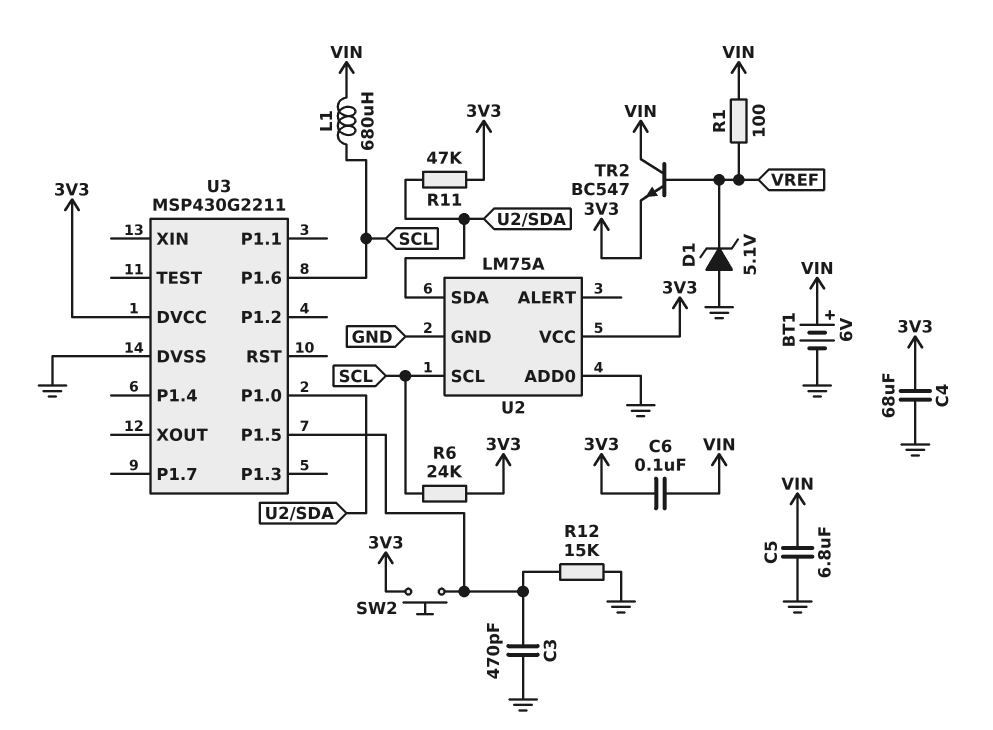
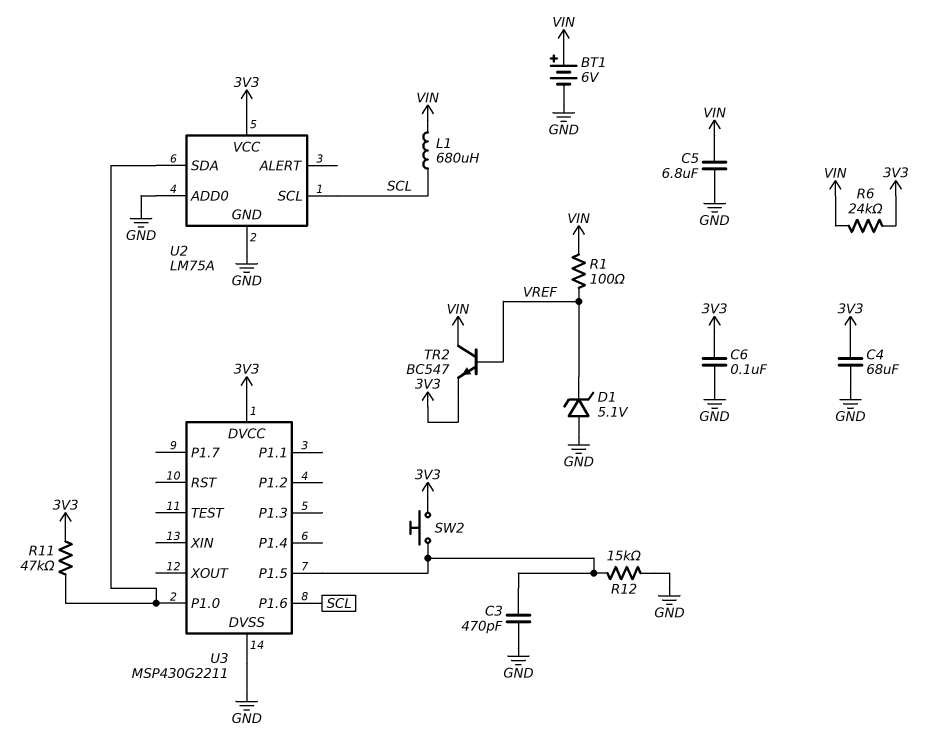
C6: 100nF (3V3, VIN) -> 100nF (3V3, GND)
R6: 24k (3V3, SCL) -> 24k (3V3, VIN)

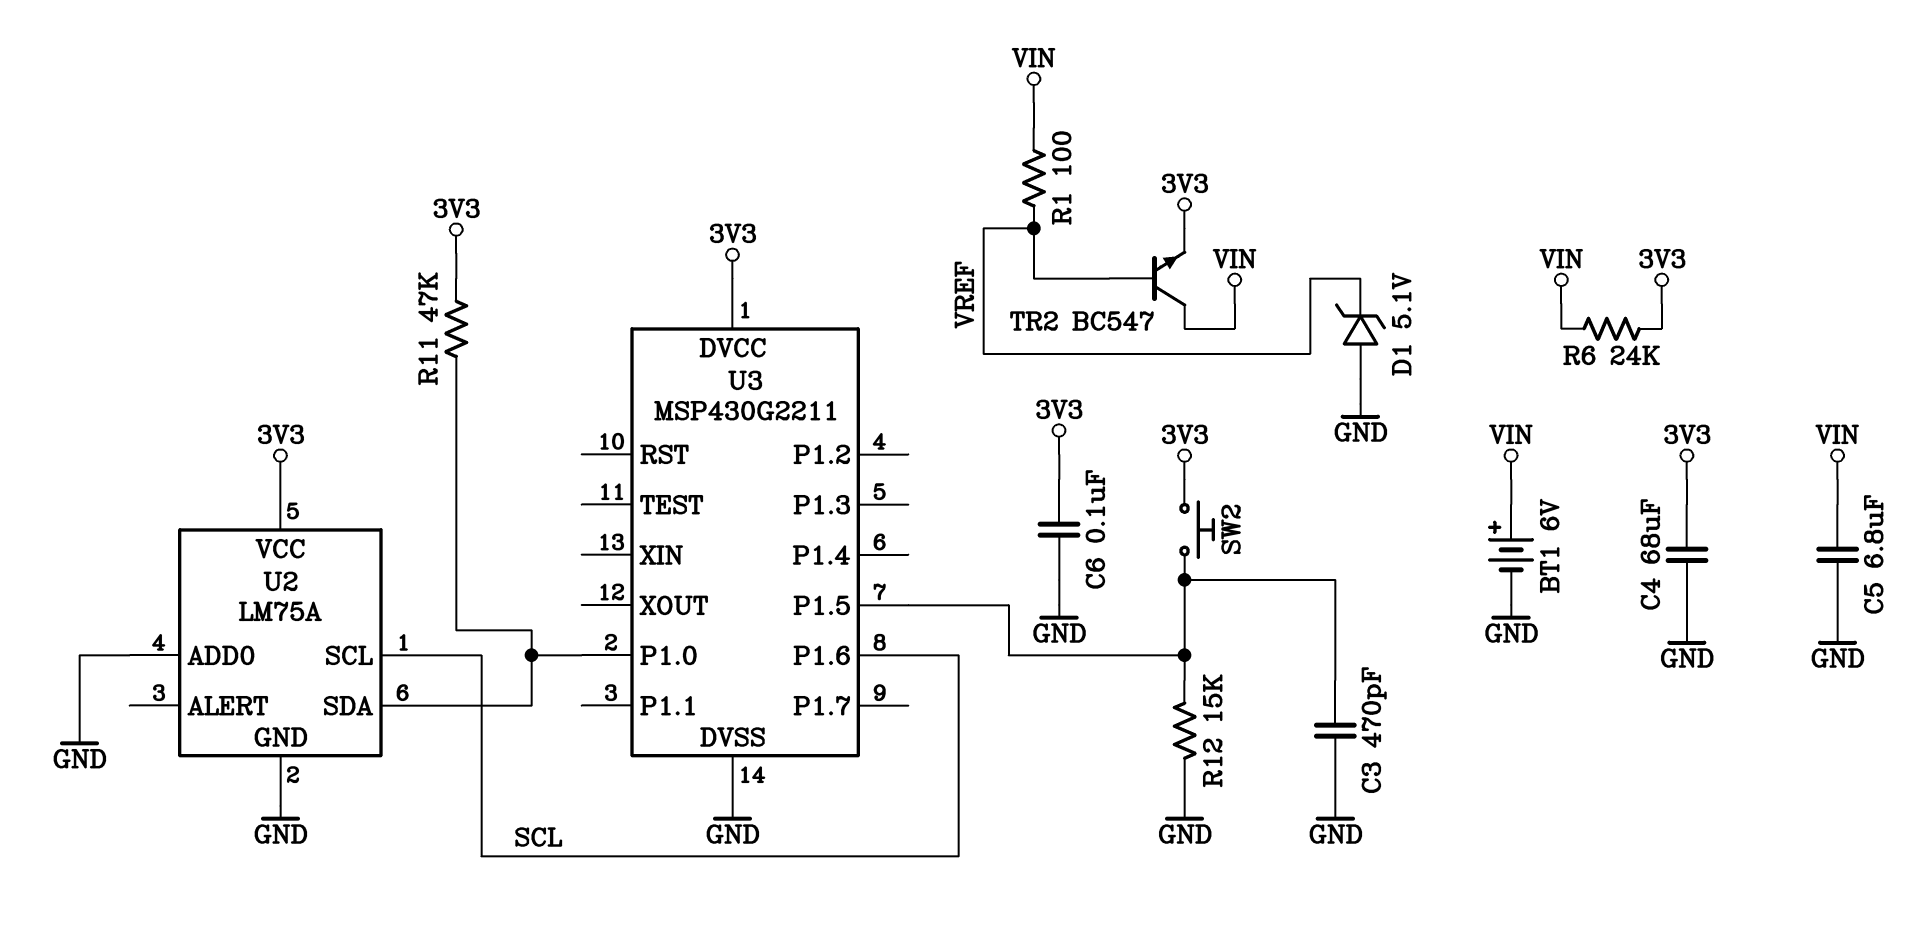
L1: 680uH (SCL, VIN) -> none

